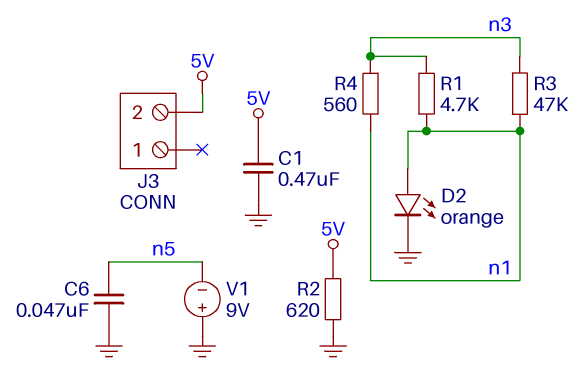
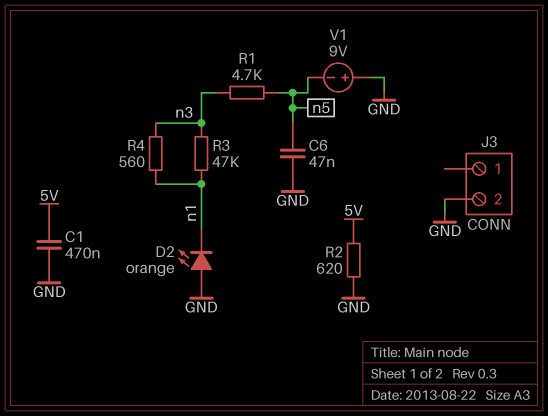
D2: LED orange (A n1, K GND) -> LED orange (A GND, K n1)
J3 pin 2: 5V -> GND
R1: 4.7k (n1, n3) -> 4.7k (n3, n5)

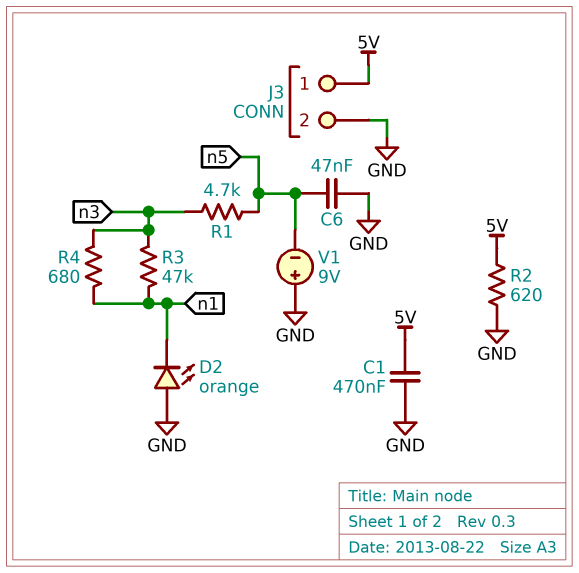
J3 pin 1: none -> 5V
R4: 560 (n1, n3) -> 680 (n1, n3)

